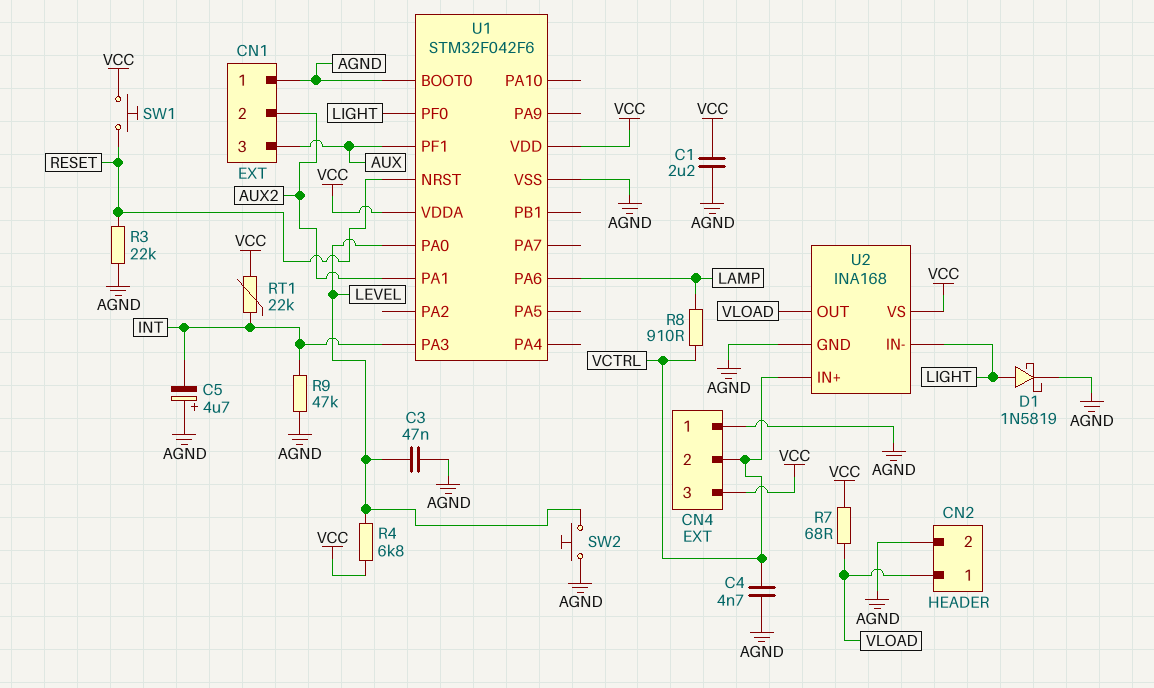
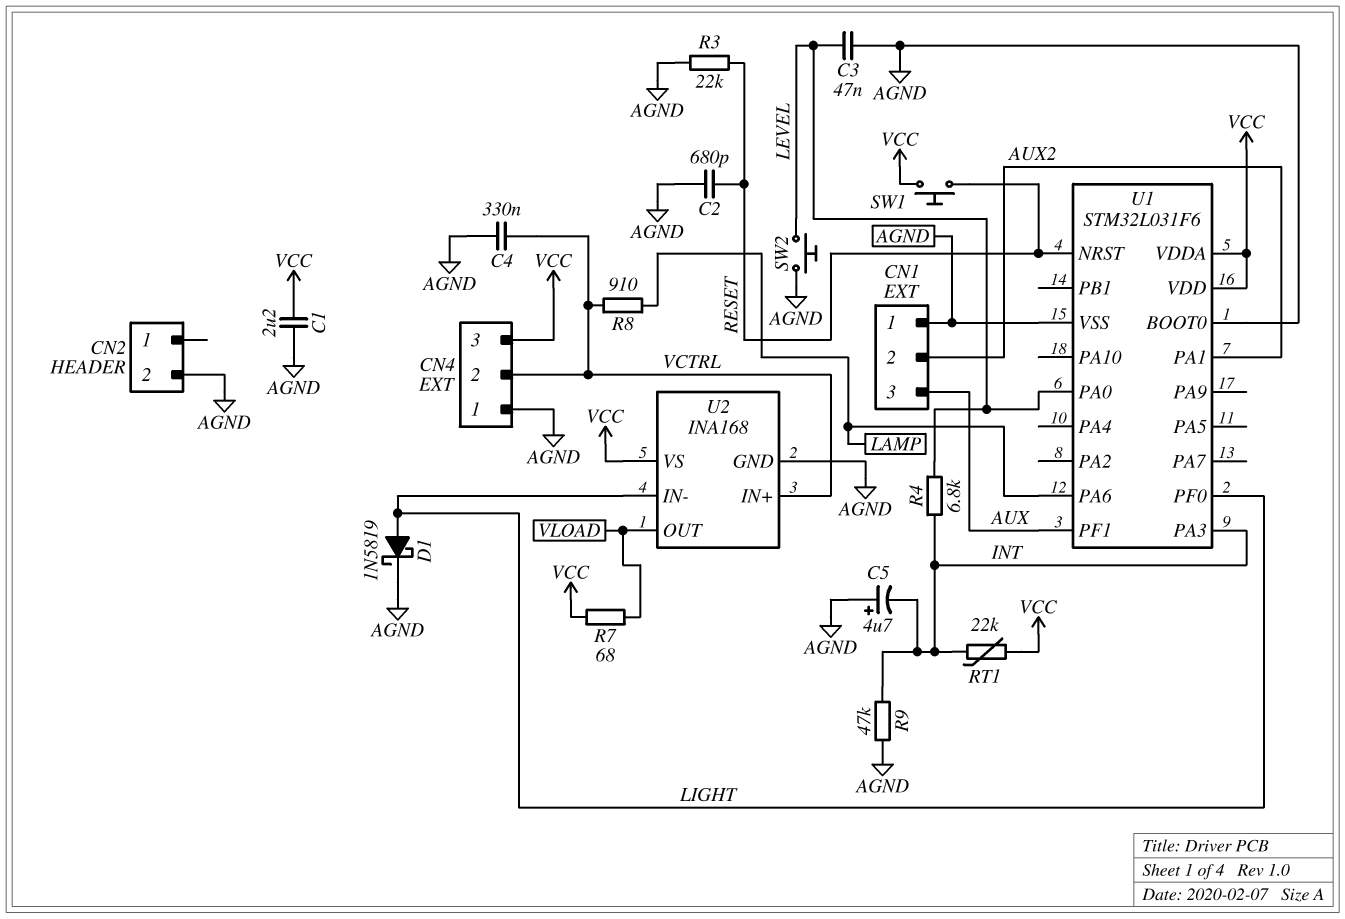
C2: none -> 680pF (AGND, RESET)
C4: 4.7nF (AGND, VCTRL) -> 330nF (AGND, VCTRL)
CN2 pin 1: VLOAD -> none
R4: 6.8k (LEVEL, VCC) -> 6.8k (INT, LEVEL)
U1: STM32F042F6 -> STM32L031F6

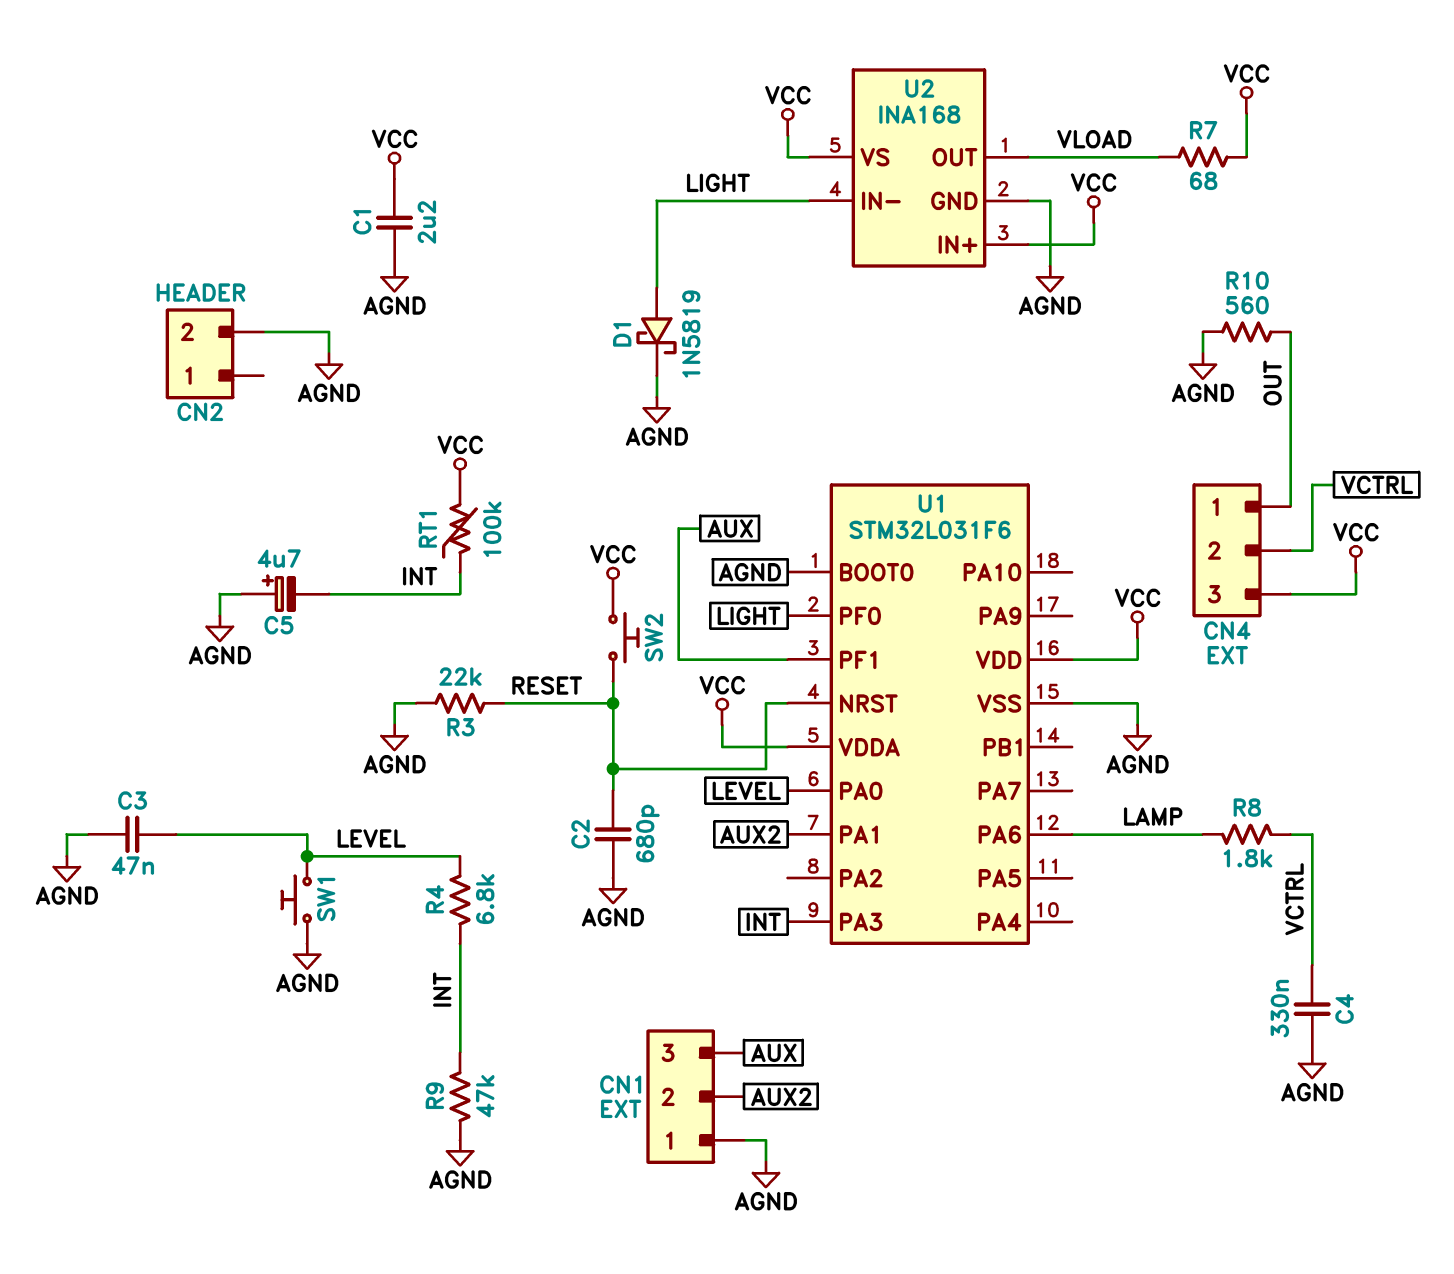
CN4 pin 1: AGND -> OUT
R8: 910 (LAMP, VCTRL) -> 1.8k (LAMP, VCTRL)
R10: none -> 560 (AGND, OUT)
RT1: 22k (INT, VCC) -> 100k (INT, VCC)
SW1: button (RESET, VCC) -> button (AGND, LEVEL)
SW2: button (AGND, LEVEL) -> button (RESET, VCC)
U2 pin IN+: VCTRL -> VCC

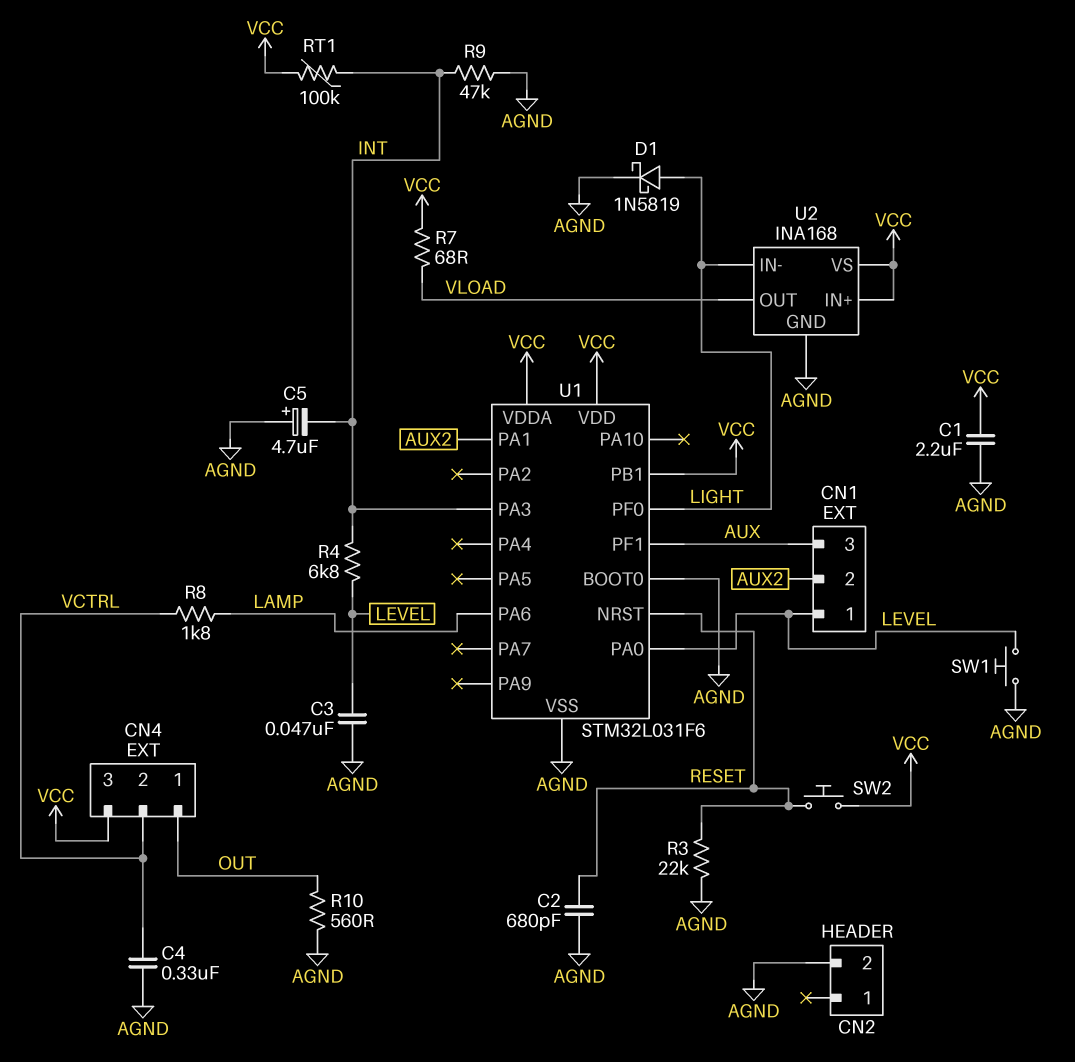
CN1 pin 1: AGND -> LEVEL
U1 pin PB1: none -> VCC

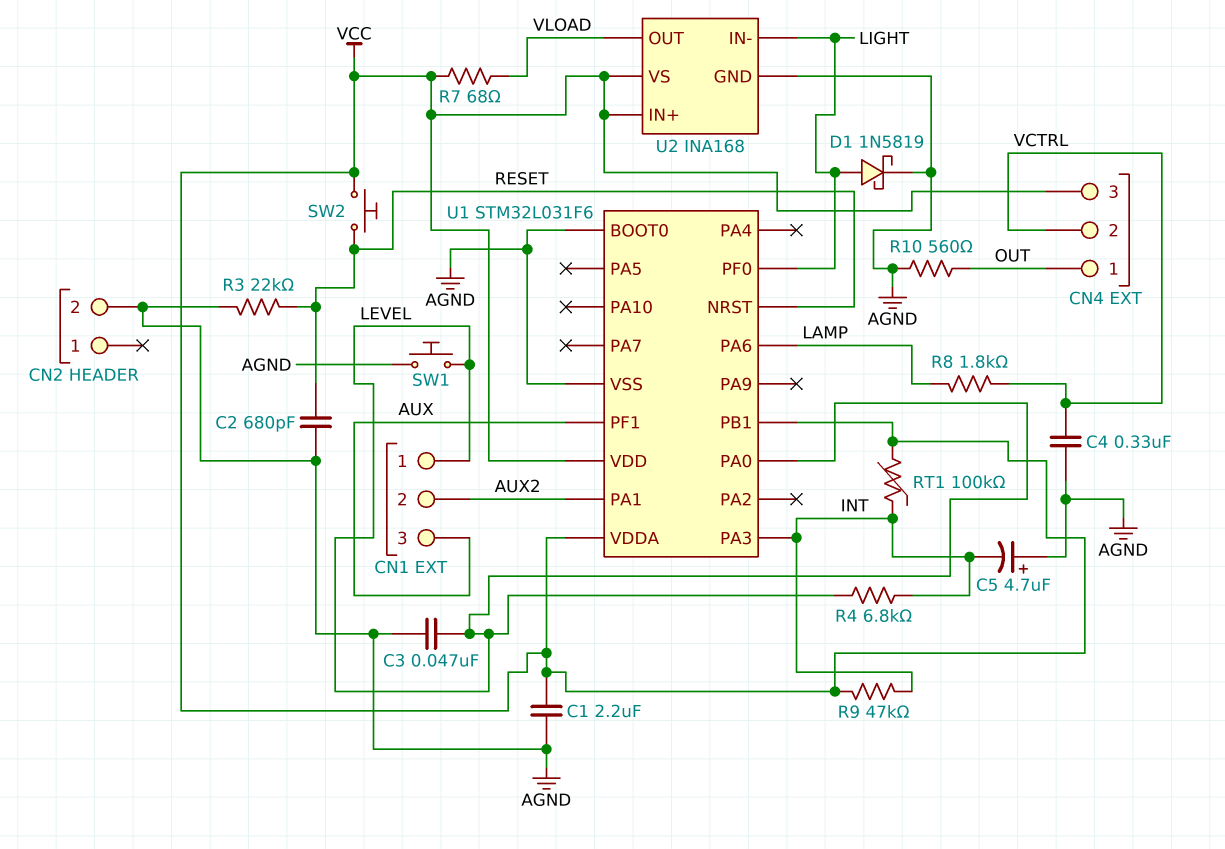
R9: 47k (AGND, INT) -> 47k (INT, VCC)

